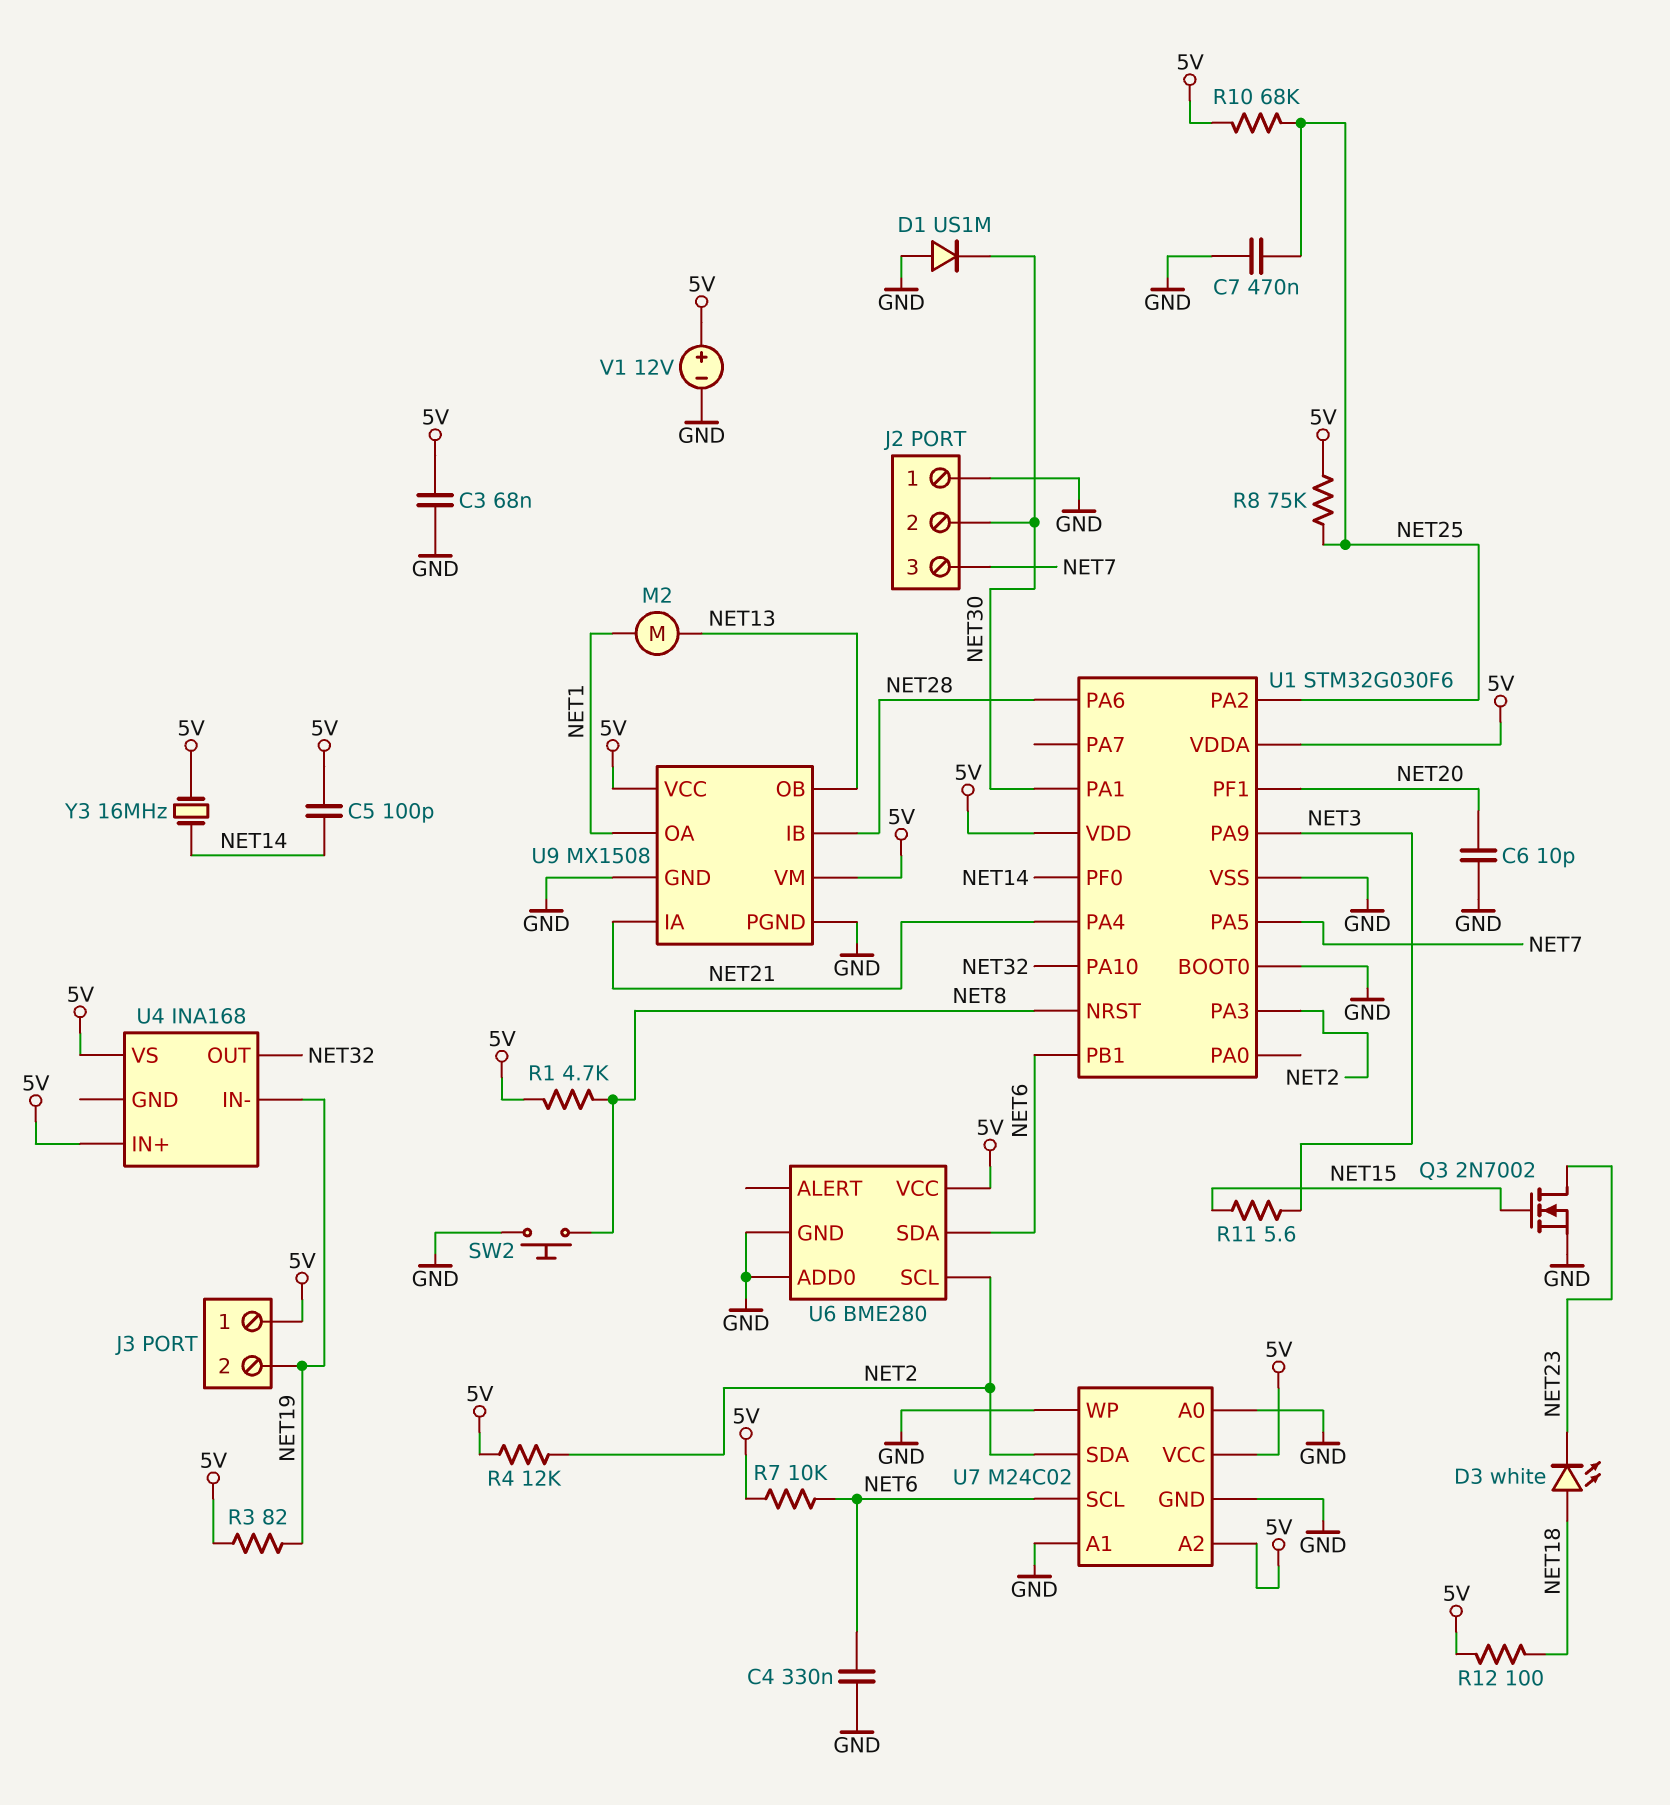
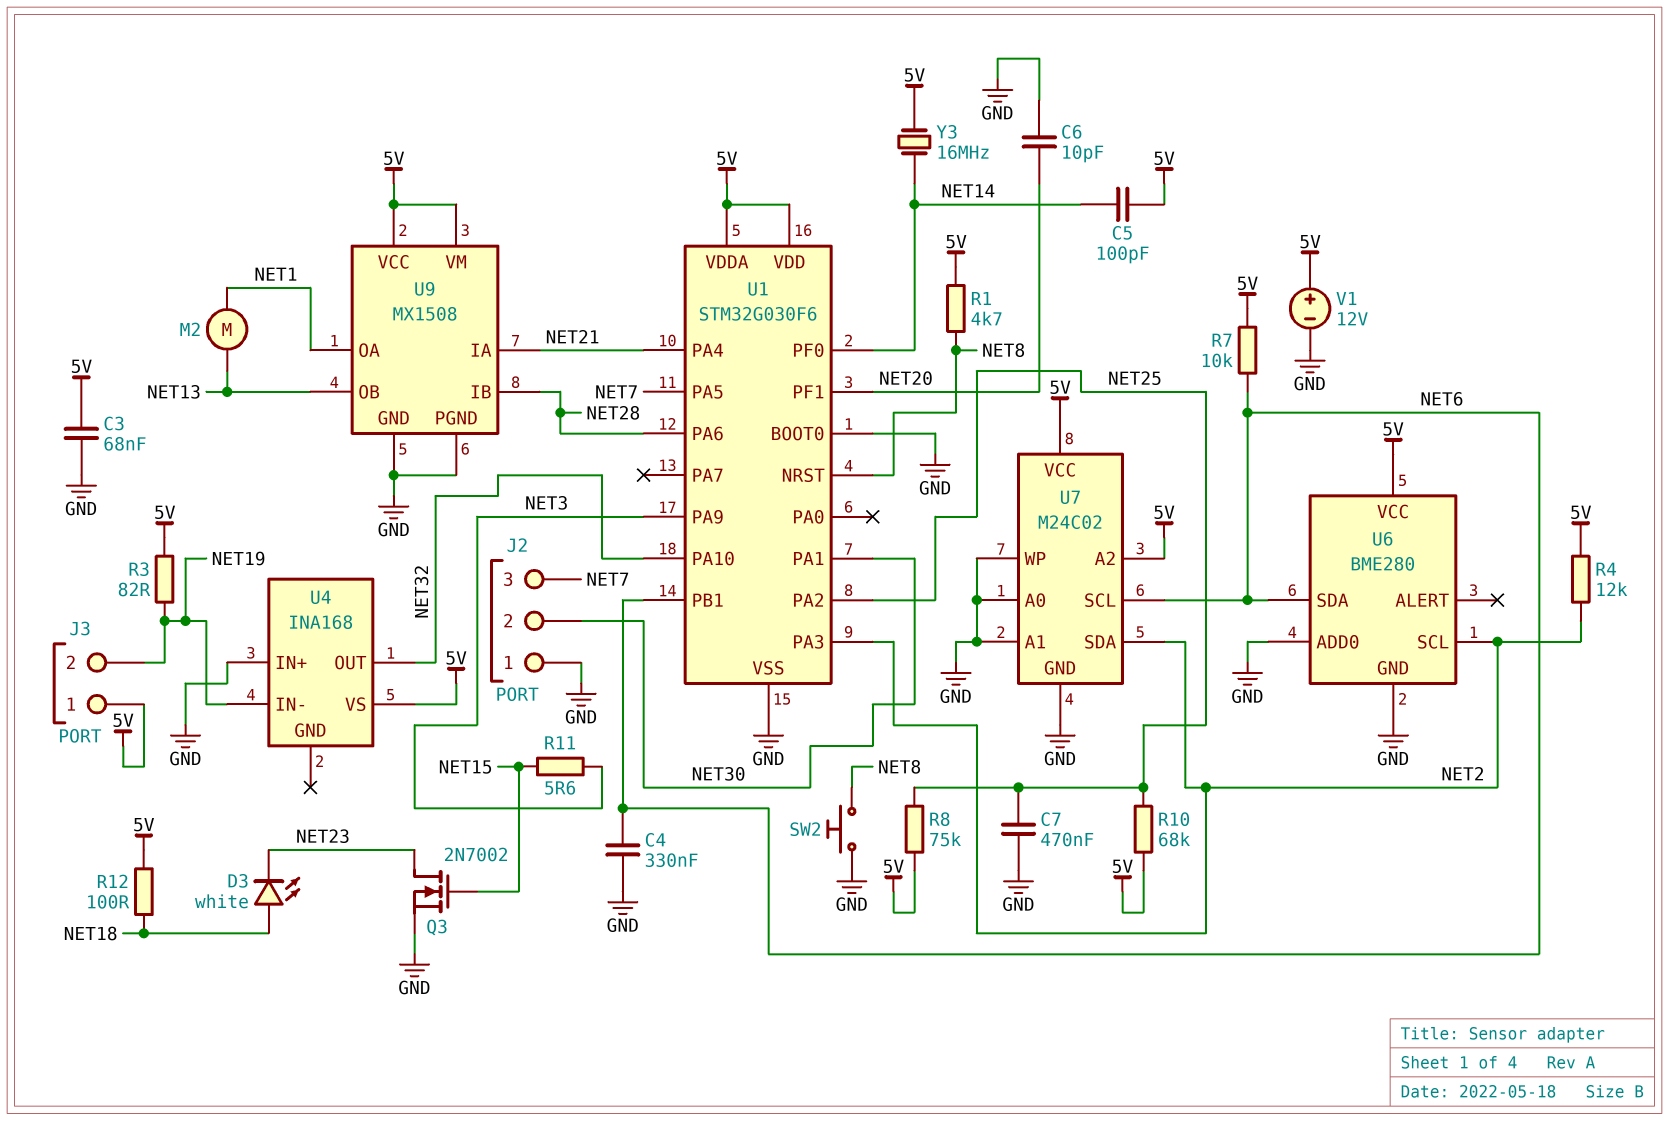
D1: diode US1M (A GND, K NET30) -> none
U4 pin IN+: 5V -> GND

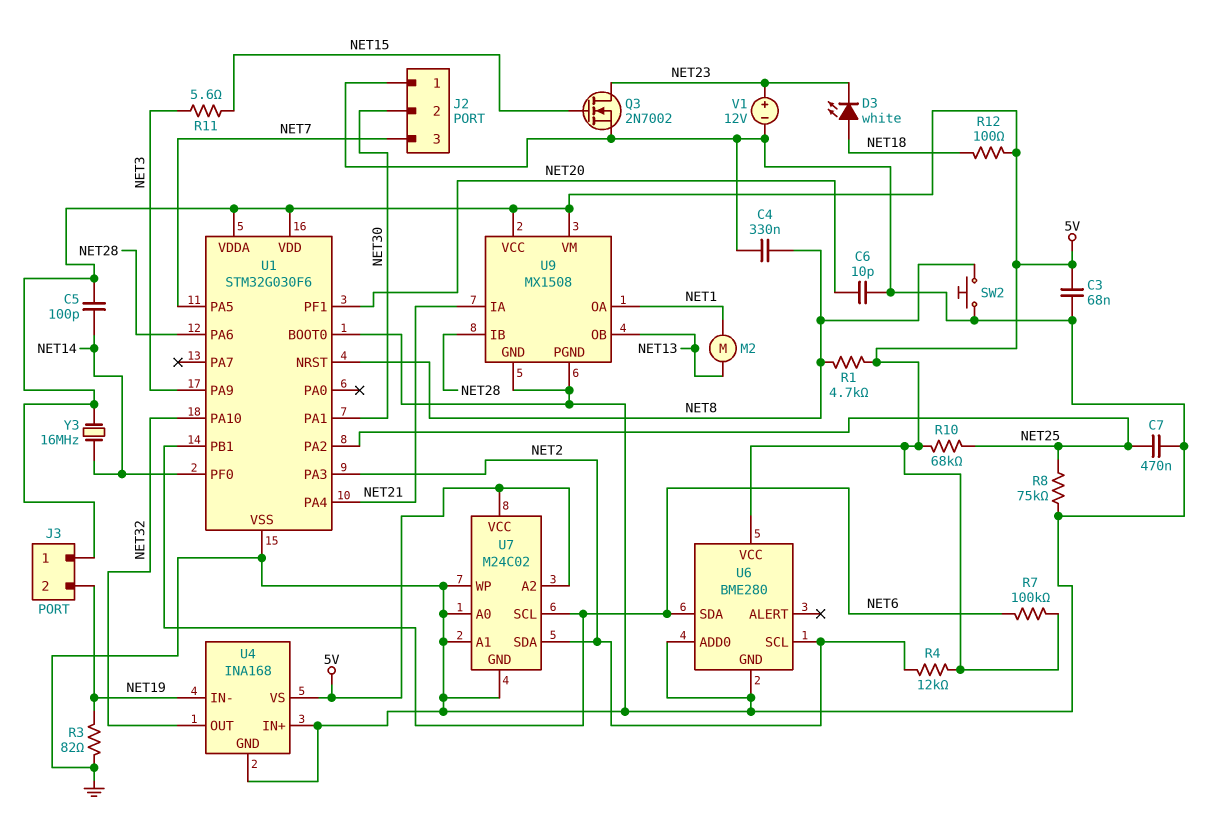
C4: 330nF (GND, NET6) -> 330nF (GND, NET8)
R3: 82 (5V, NET19) -> 82 (GND, NET19)
R7: 10k (5V, NET6) -> 100k (5V, NET6)
R8: 75k (5V, NET25) -> 75k (GND, NET25)
U4 pin GND: none -> GND
V1: 12V (plus 5V, minus GND) -> 12V (plus NET23, minus GND)

